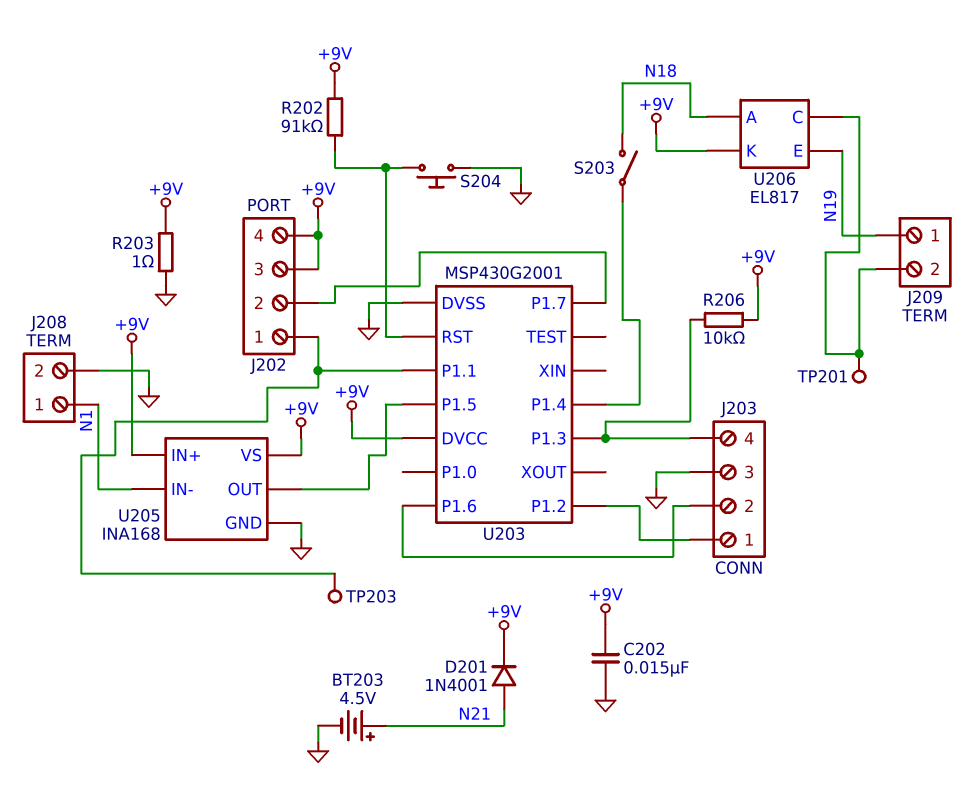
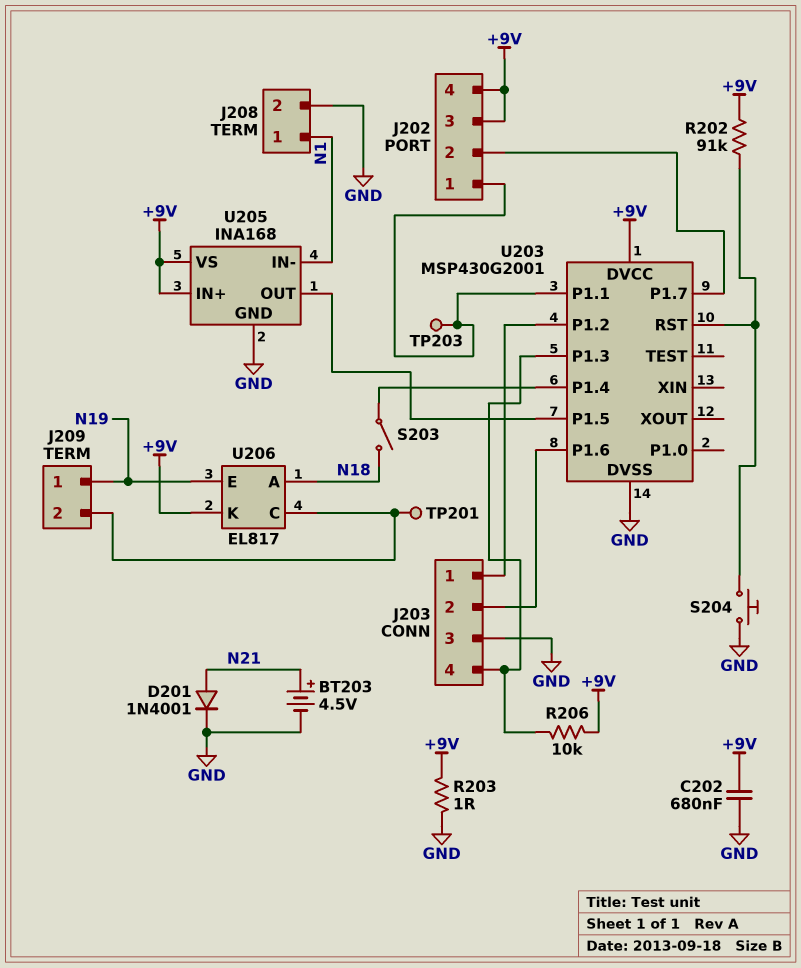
C202: 15nF (+9V, GND) -> 680nF (+9V, GND)
D201: diode 1N4001 (A N21, K +9V) -> diode 1N4001 (A N21, K GND)

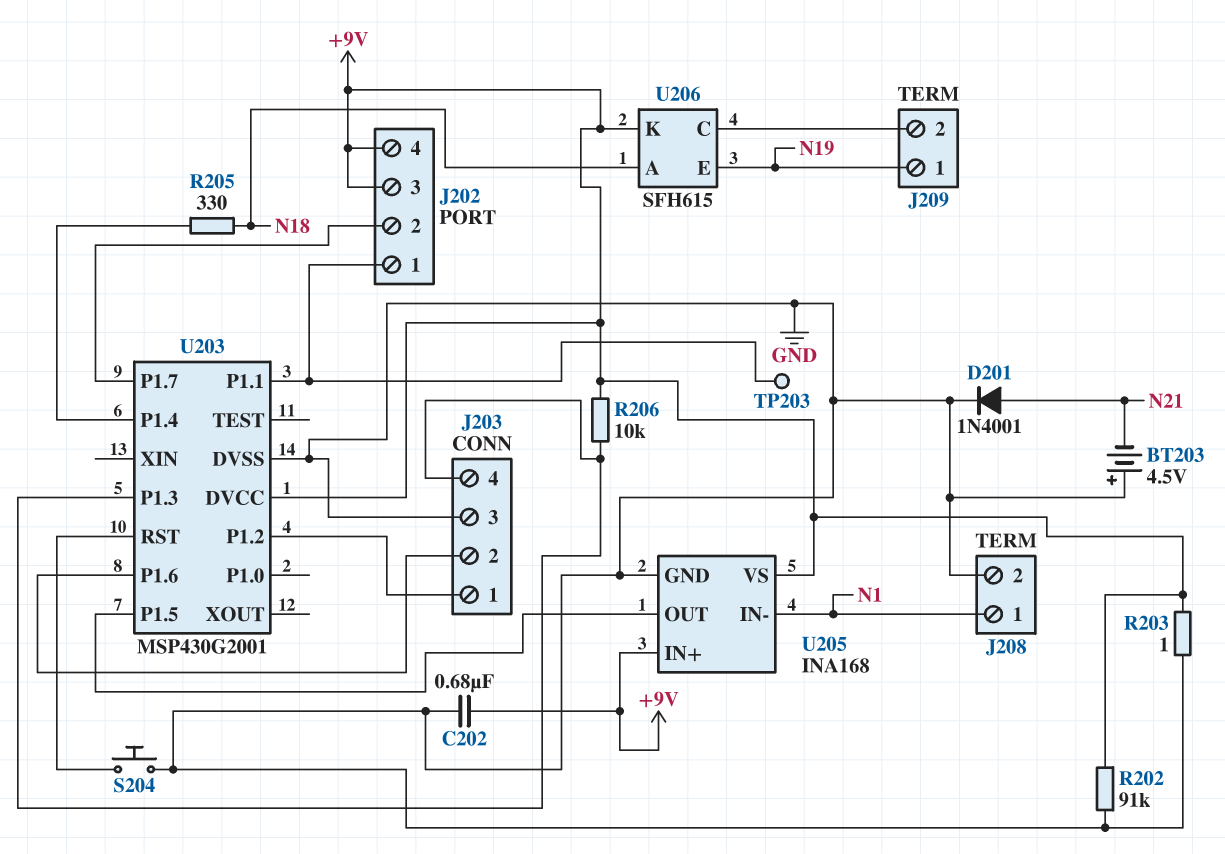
BT203: 4.5V (plus N21, minus GND) -> 4.5V (plus GND, minus N21)
R202: 91k (+9V, U203/RST) -> 91k (+9V, GND)
R205: none -> 330 (N18, U203/P1.4)
S203: switch (N18, U203/P1.4) -> none
TP201: test point (J209/2) -> none
U206: EL817 -> SFH615

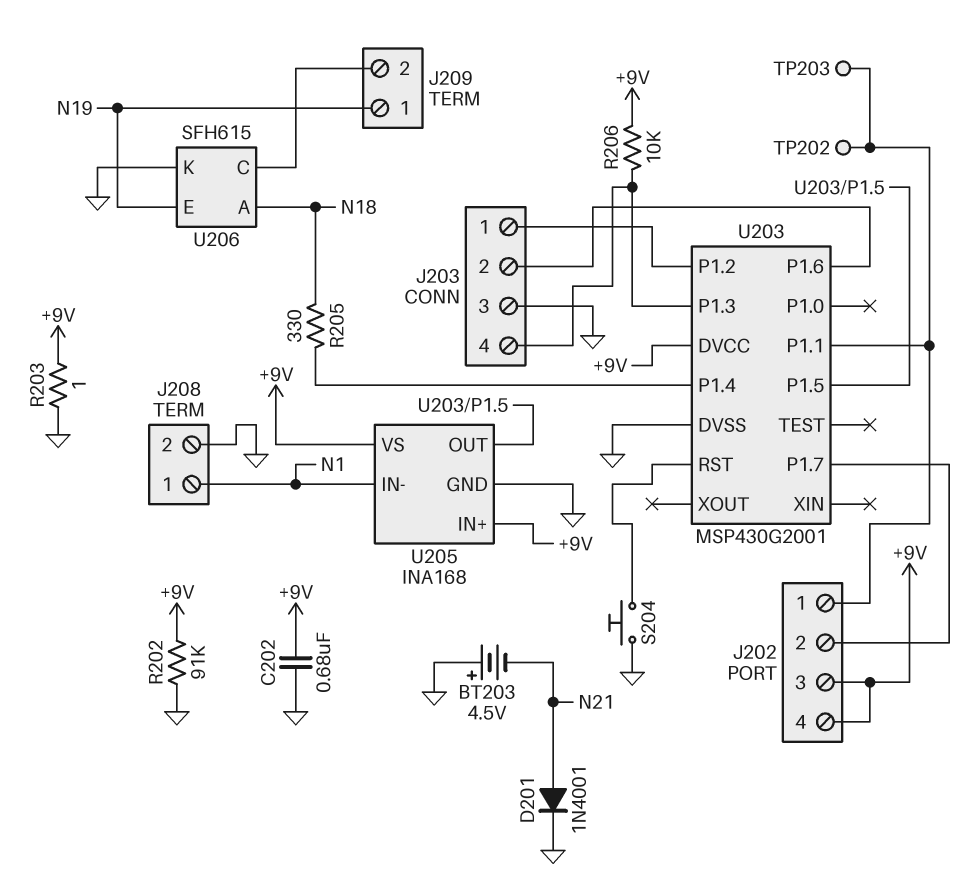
TP202: none -> test point (J202/1)
U206 pin K: +9V -> GND

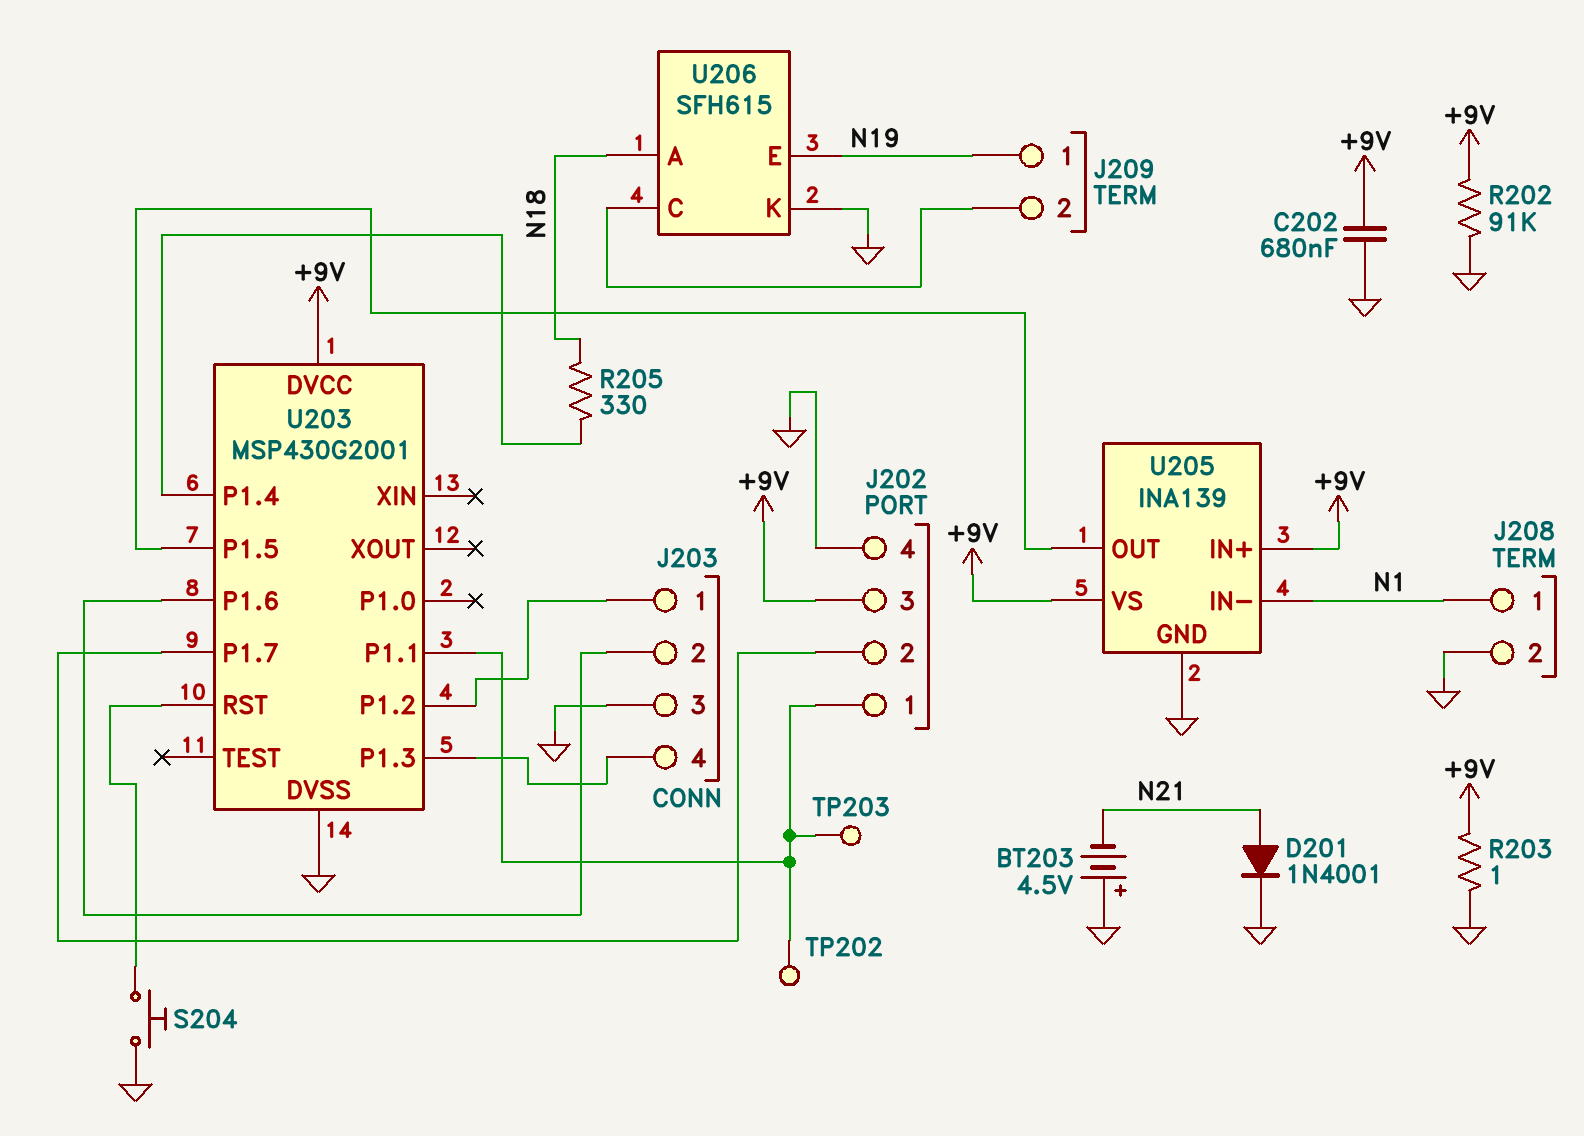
J202 pin 4: +9V -> GND
R206: 10k (+9V, J203/4) -> none
U205: INA168 -> INA139

